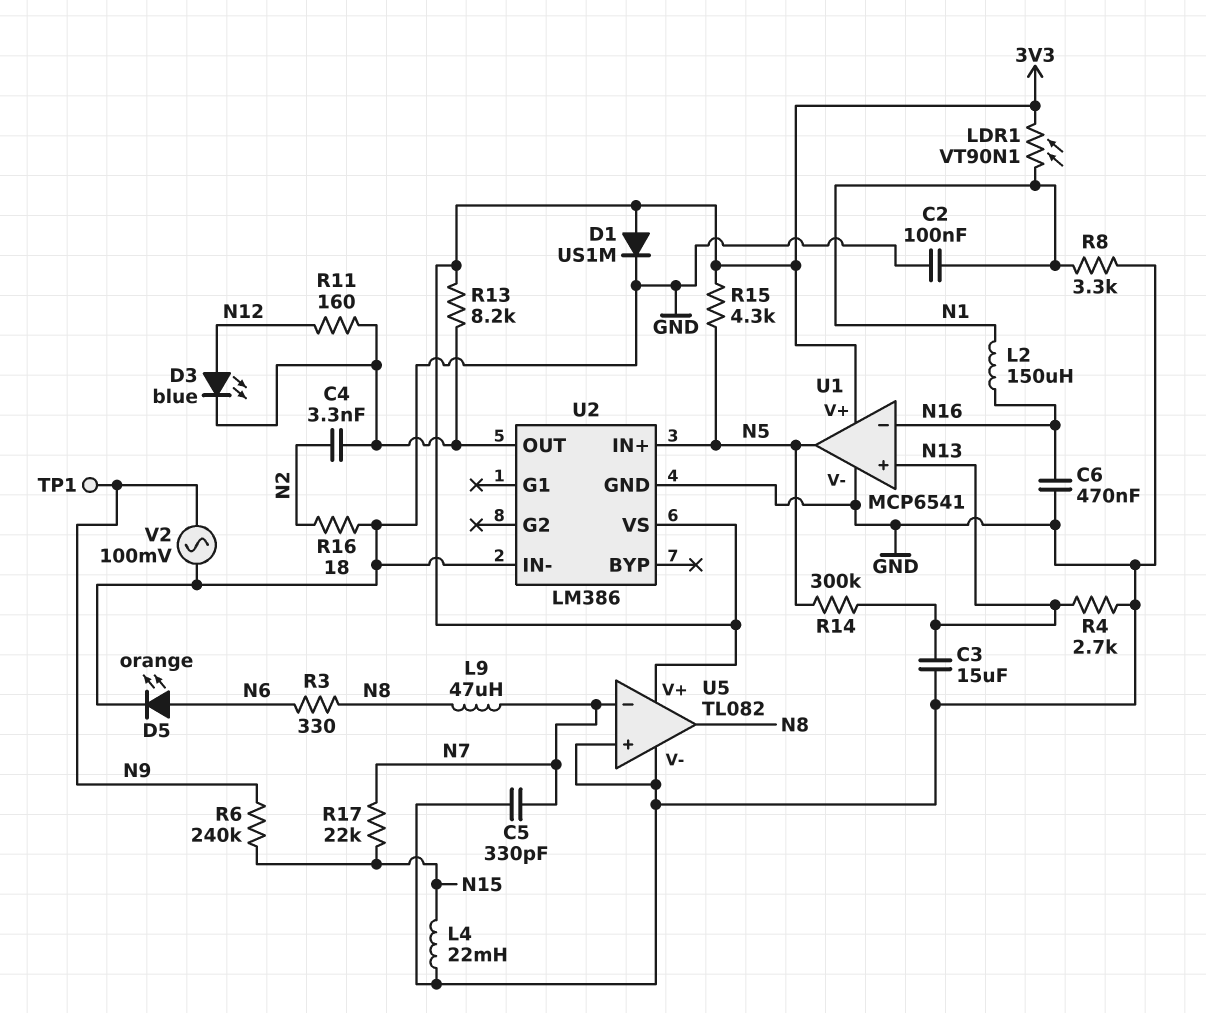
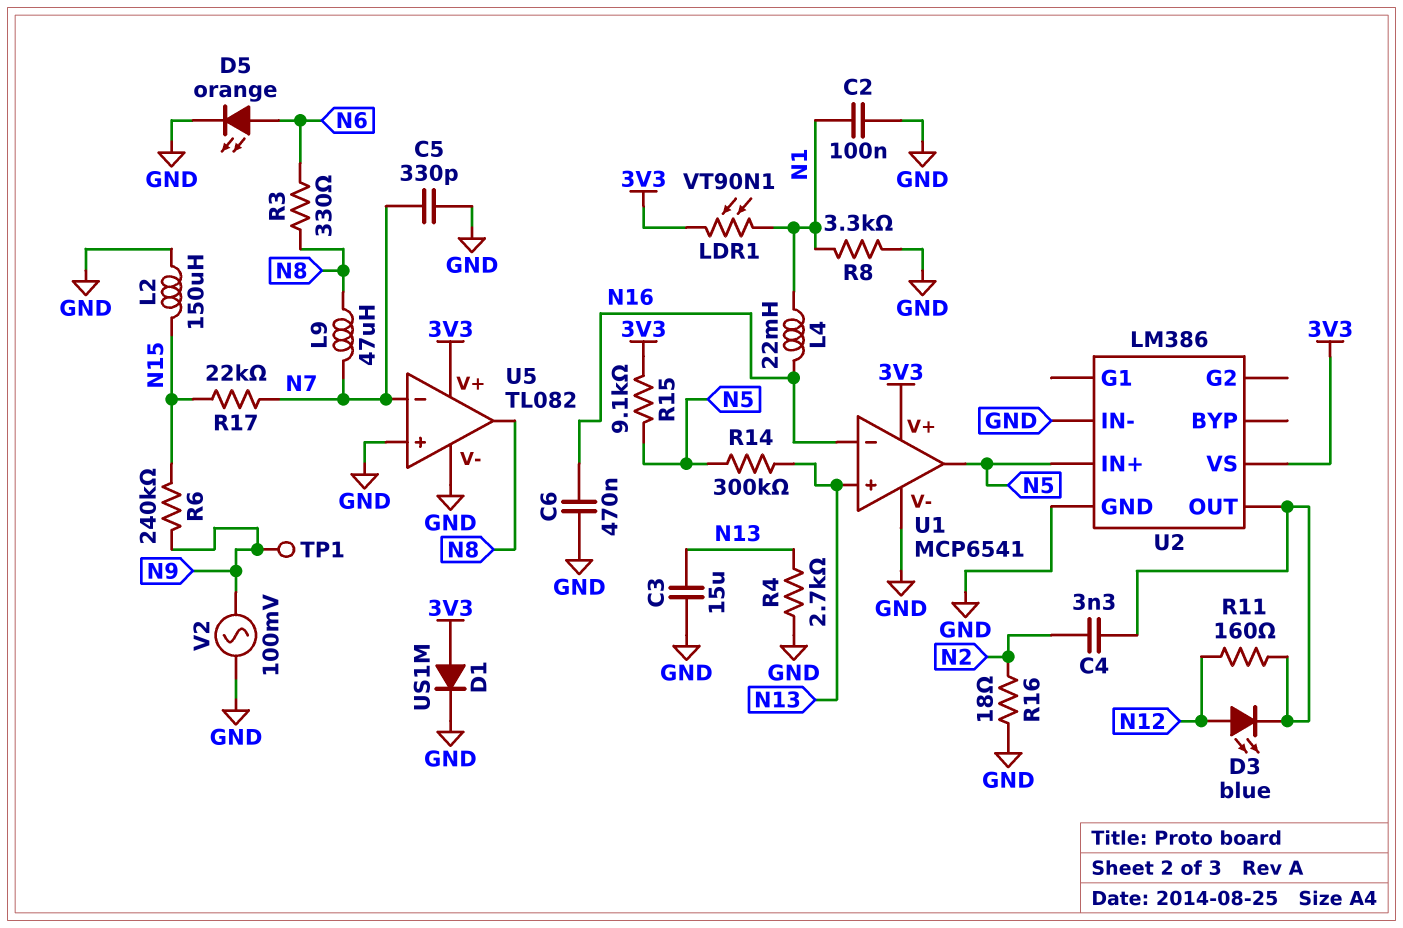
L2: 150uH (N1, N16) -> 150uH (GND, N15)
L4: 22mH (GND, N15) -> 22mH (N1, N16)
R13: 8.2k (3V3, U2/OUT) -> none
R15: 4.3k (3V3, N5) -> 9.1k (3V3, N5)

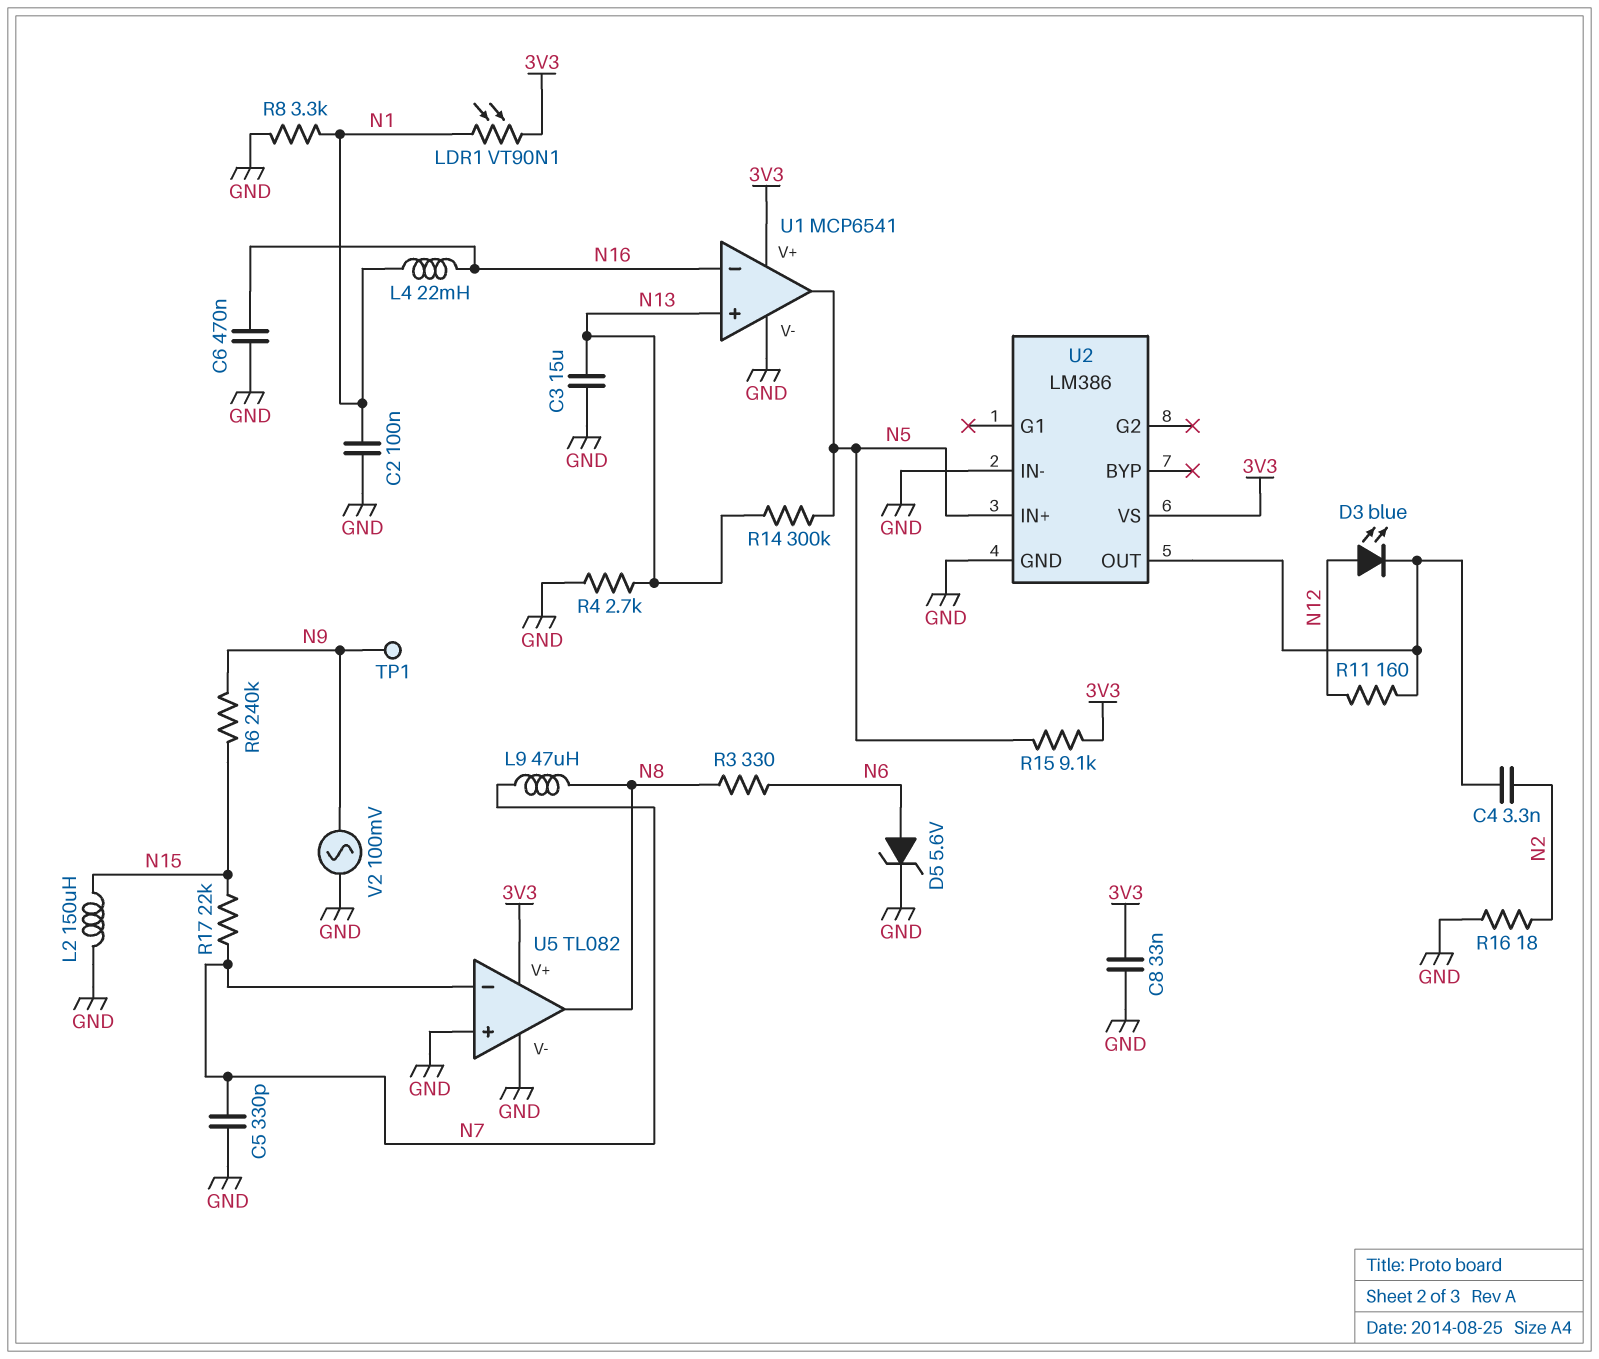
C8: none -> 33nF (3V3, GND)
D1: diode US1M (A 3V3, K GND) -> none
D5: LED orange (A N6, K GND) -> zener 5.6V (A N6, K GND)

